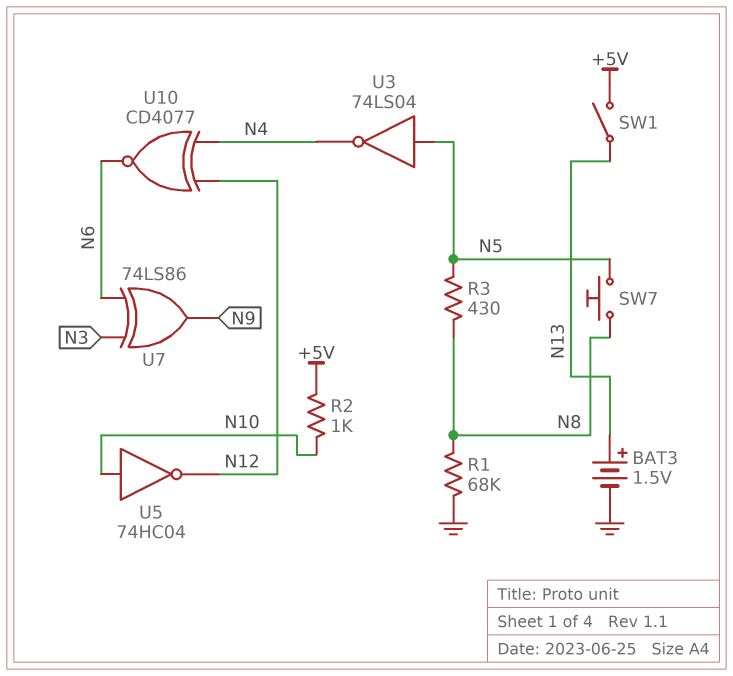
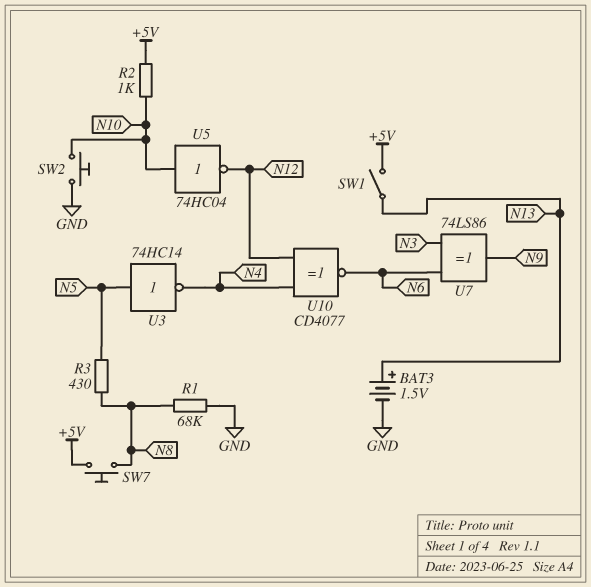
SW2: none -> button (GND, N10)
SW7: button (N5, N8) -> button (+5V, N8)
U3: NOT 74LS04 (in N5, out N4) -> NOT 74HC14 (in N5, out N4)

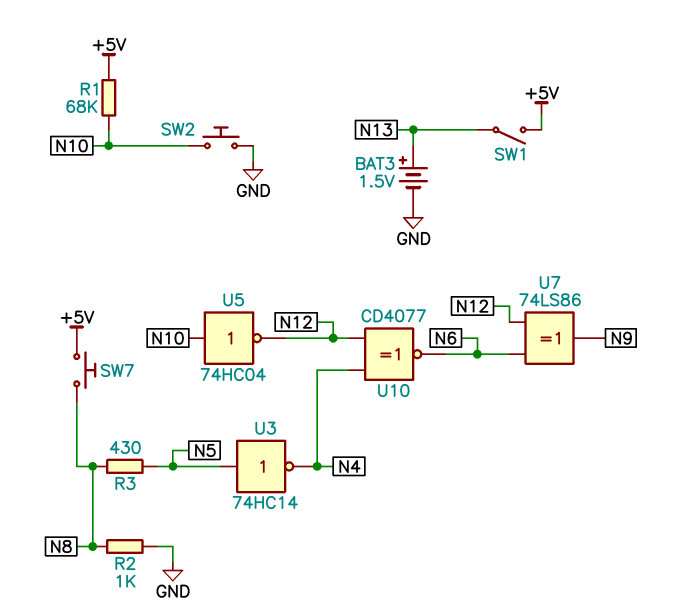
R1: 68k (GND, N8) -> 68k (+5V, N10)
R2: 1k (+5V, N10) -> 1k (GND, N8)
U7: XOR 74LS86 (in N3, in N6, out N9) -> XOR 74LS86 (in N6, in N12, out N9)

